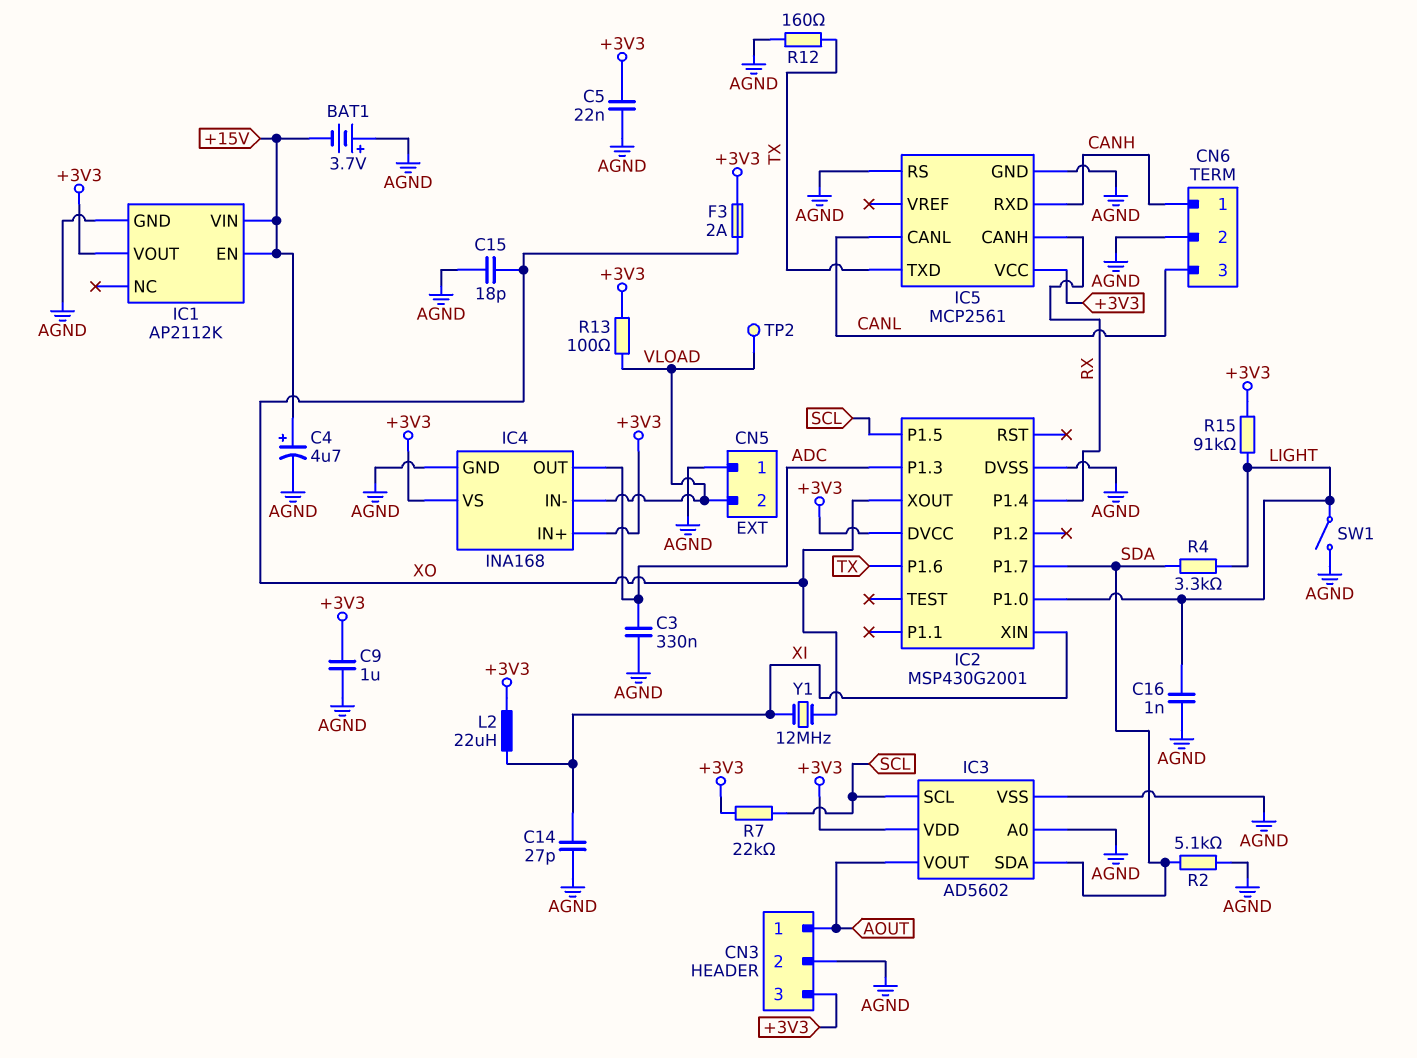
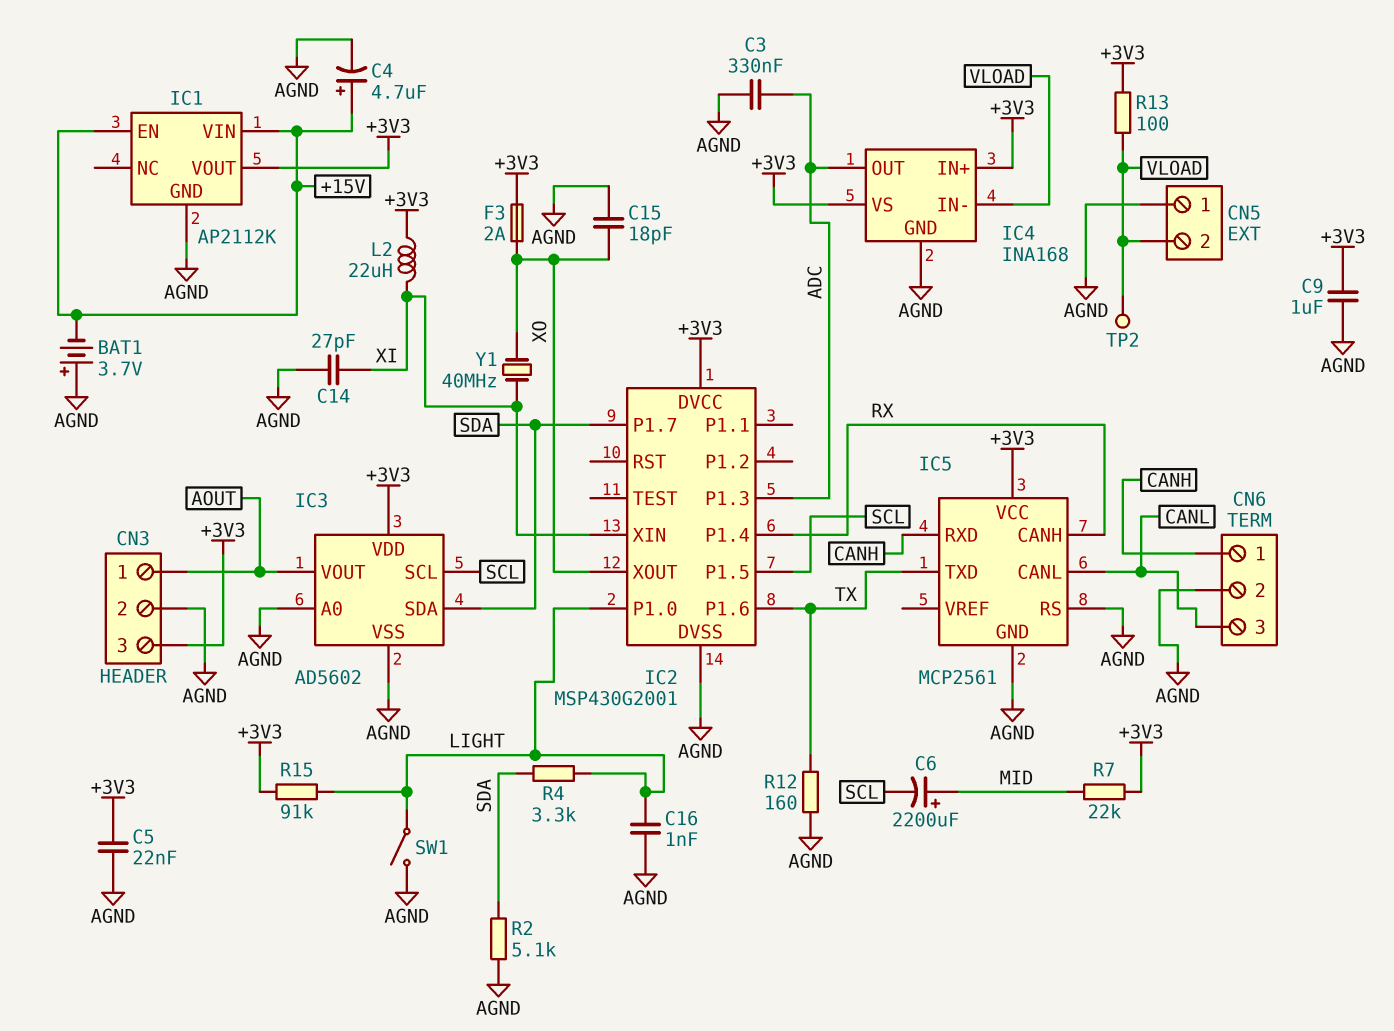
C6: none -> 2200uF (plus MID, minus SCL)
R7: 22k (+3V3, SCL) -> 22k (+3V3, MID)
Y1: 12MHz (XI, XO) -> 40MHz (XI, XO)

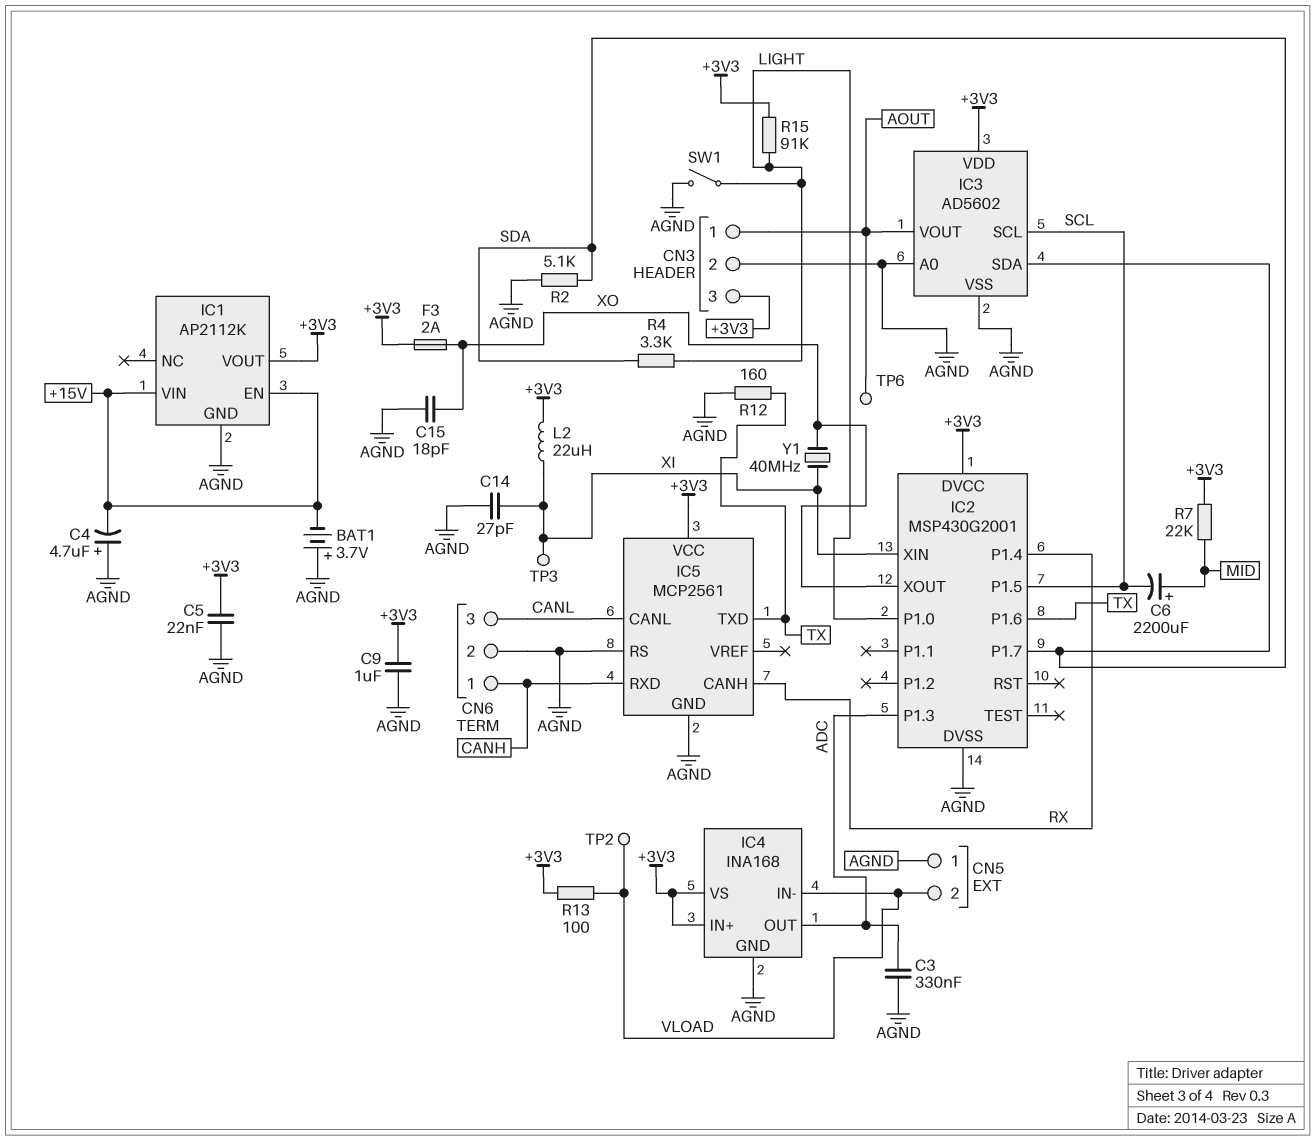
C4: 4.7uF (plus +15V, minus AGND) -> 4.7uF (plus AGND, minus +15V)
C16: 1nF (AGND, LIGHT) -> none
TP3: none -> test point (XI)
TP6: none -> test point (AOUT)

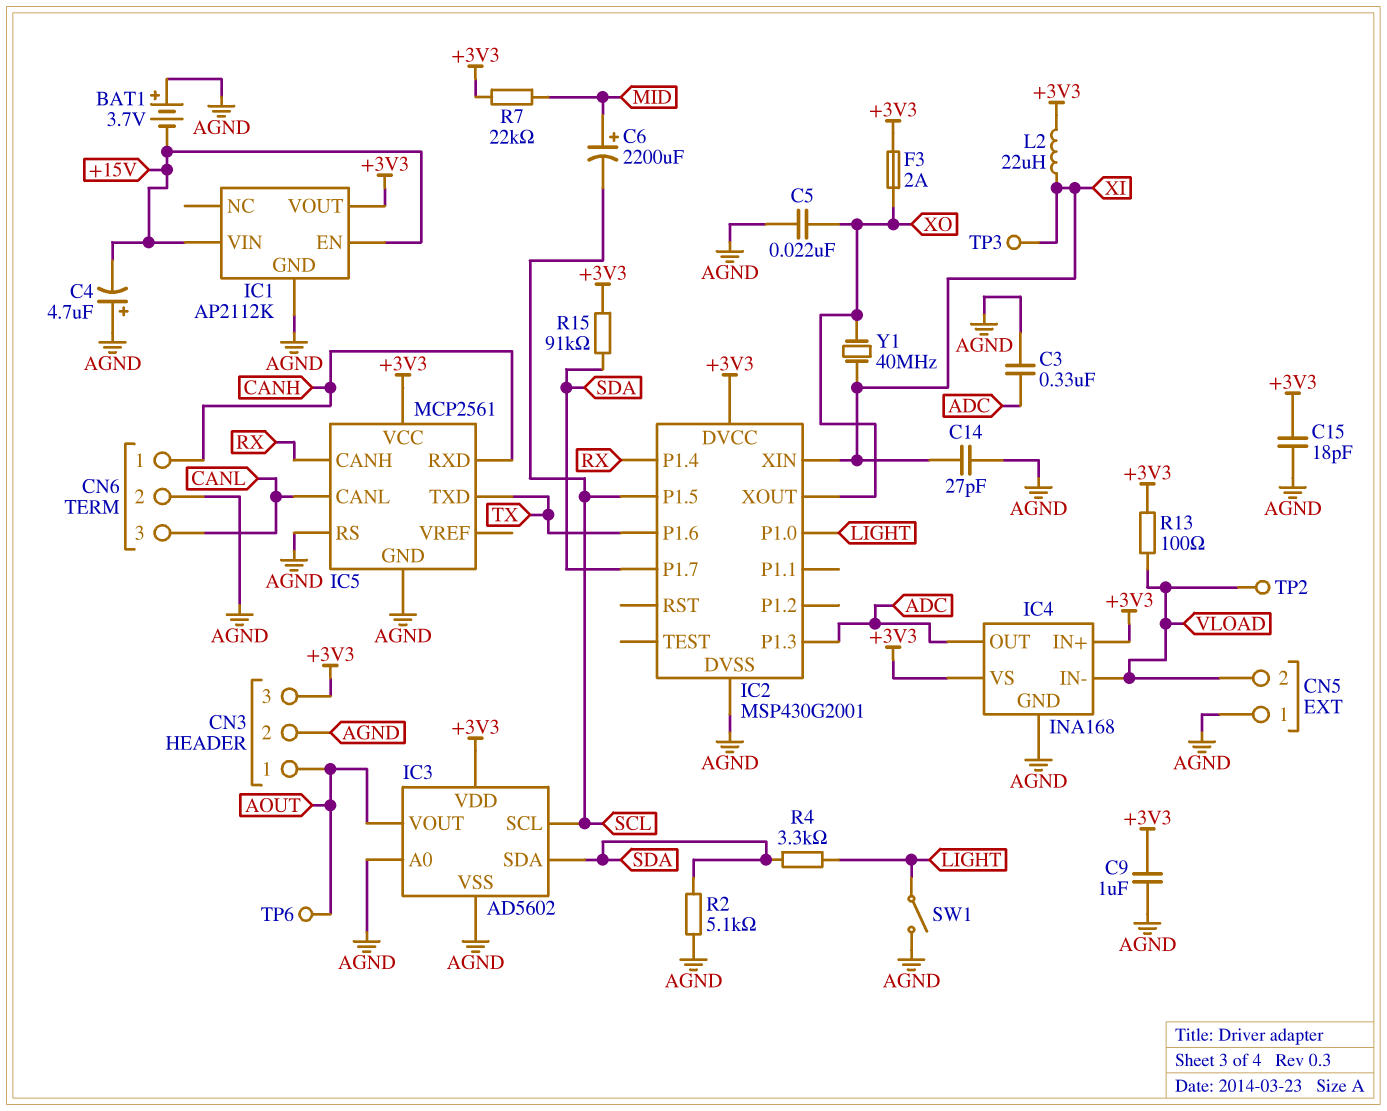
C5: 22nF (+3V3, AGND) -> 22nF (AGND, XO)
C15: 18pF (AGND, XO) -> 18pF (+3V3, AGND)
R12: 160 (AGND, TX) -> none
R15: 91k (+3V3, LIGHT) -> 91k (+3V3, SDA)

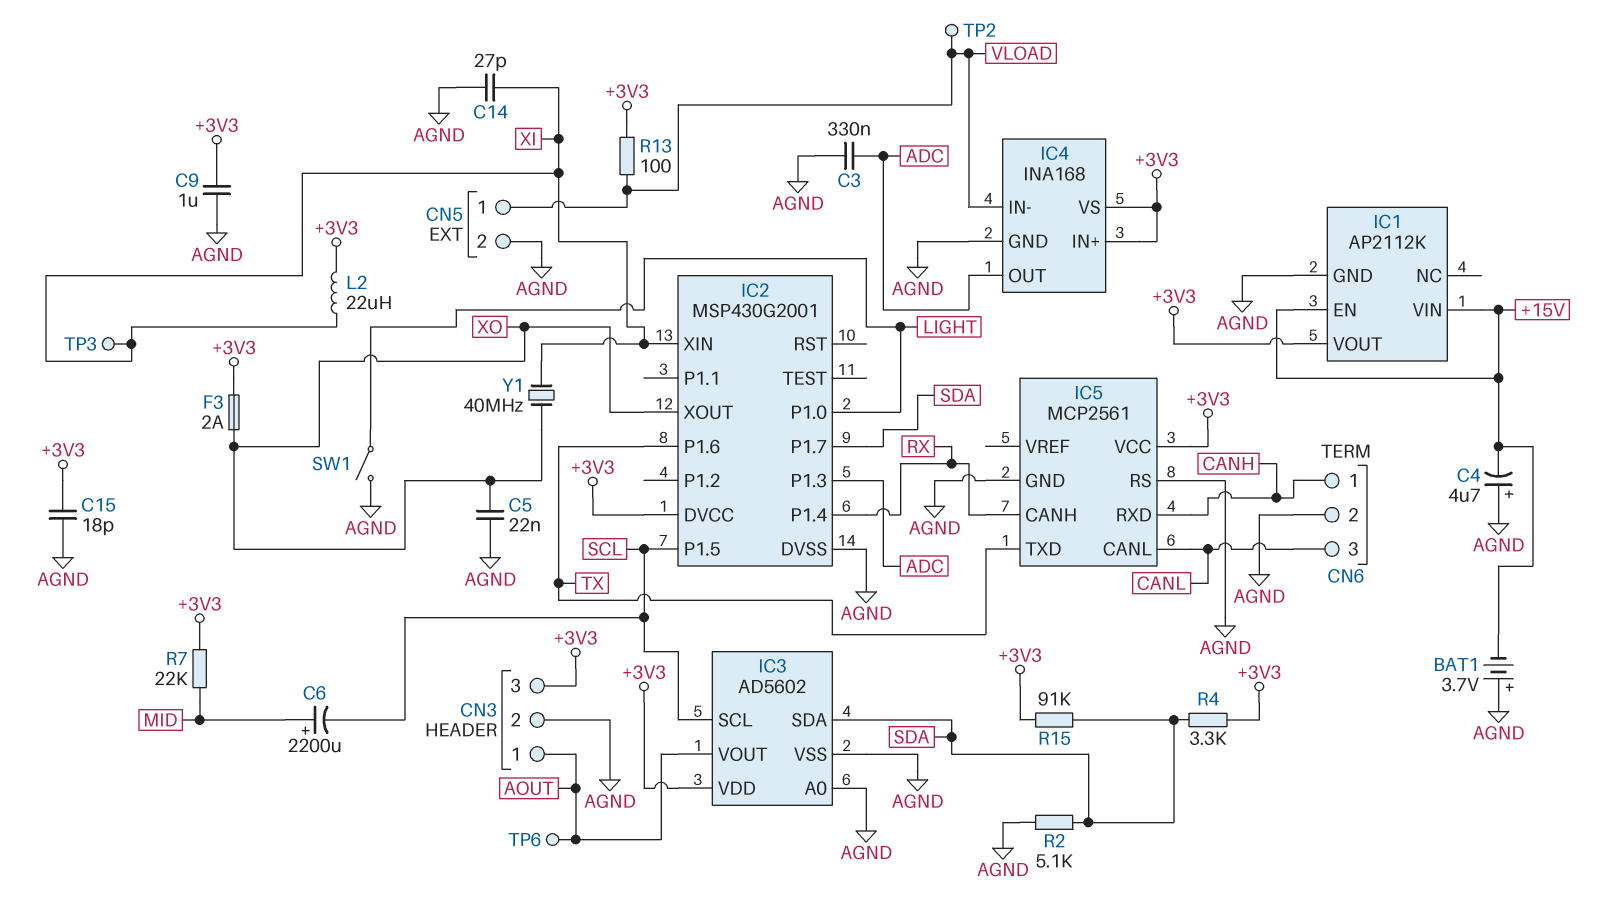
CN5 pin 1: AGND -> VLOAD
CN5 pin 2: VLOAD -> AGND
R4: 3.3k (LIGHT, SDA) -> 3.3k (+3V3, SDA)

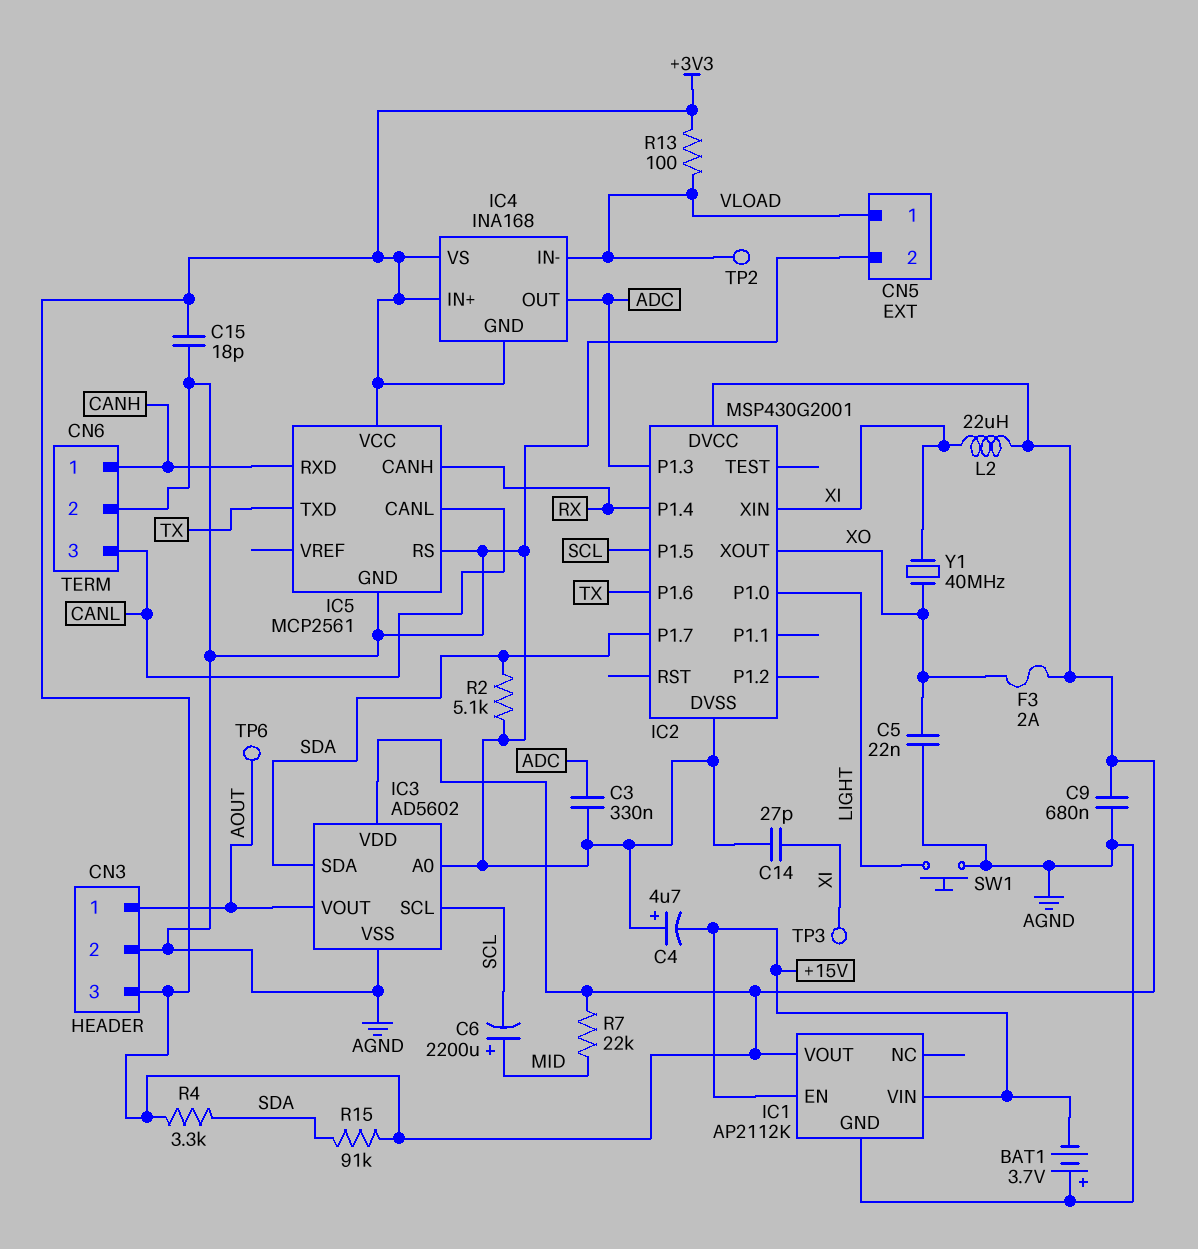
C9: 1uF (+3V3, AGND) -> 680nF (+3V3, AGND)
IC4 pin GND: AGND -> +3V3
SW1: switch (AGND, LIGHT) -> button (AGND, LIGHT)

